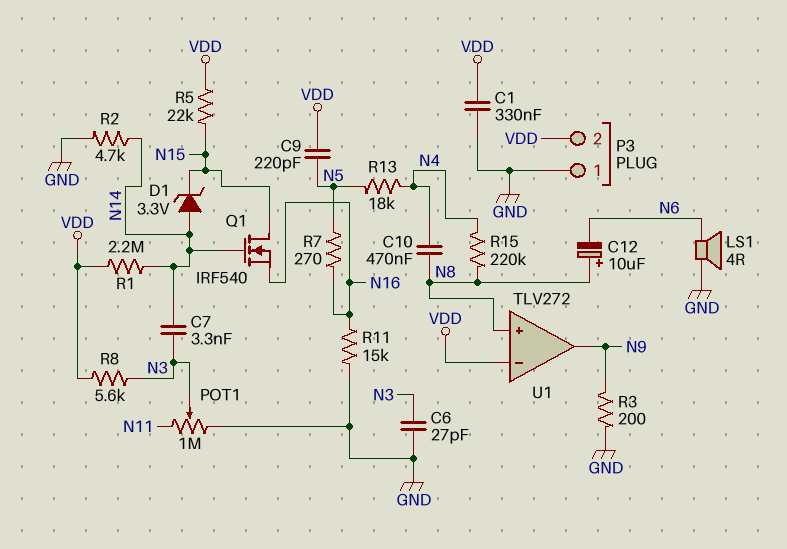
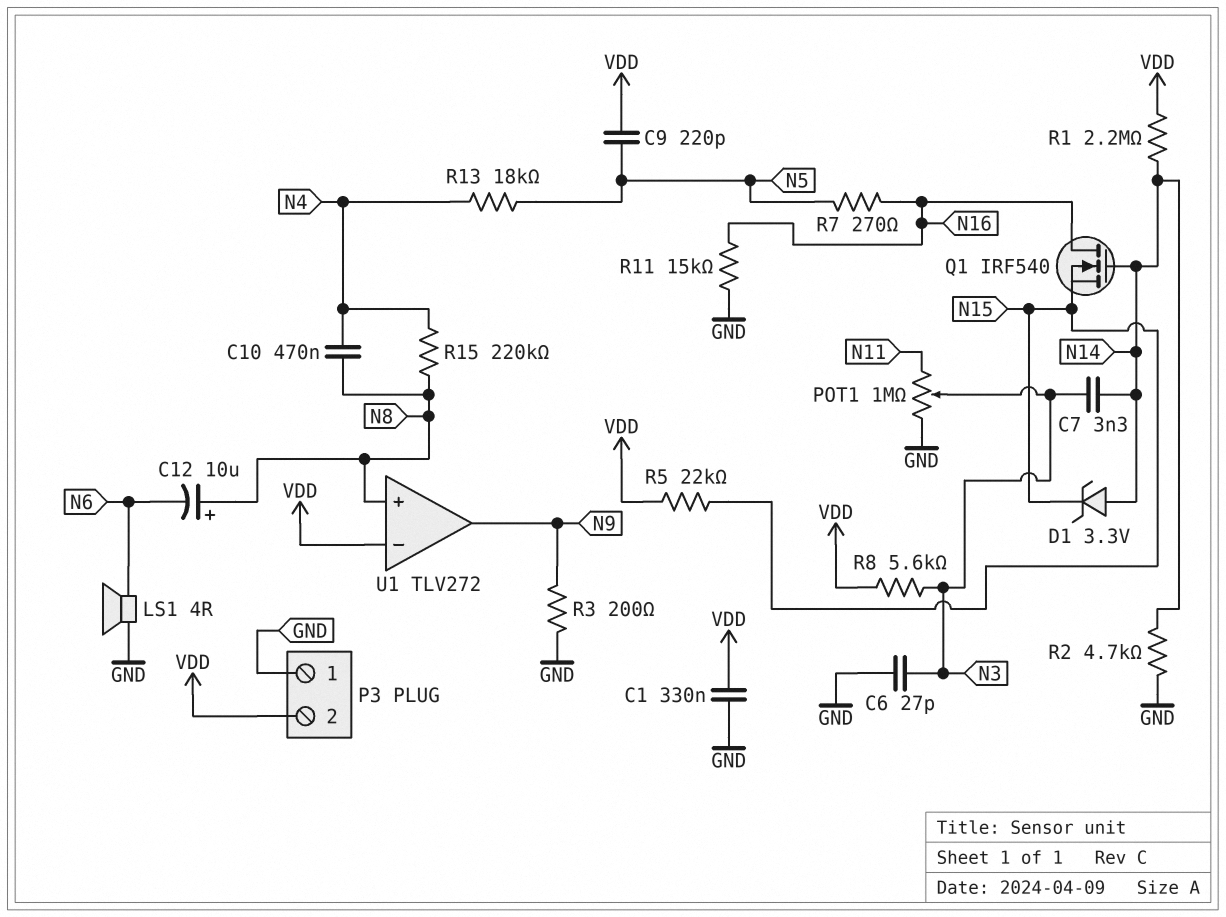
Q1: NMOS IRF540 (G N14, D N15, S N16) -> NMOS IRF540 (G N14, D N16, S N15)

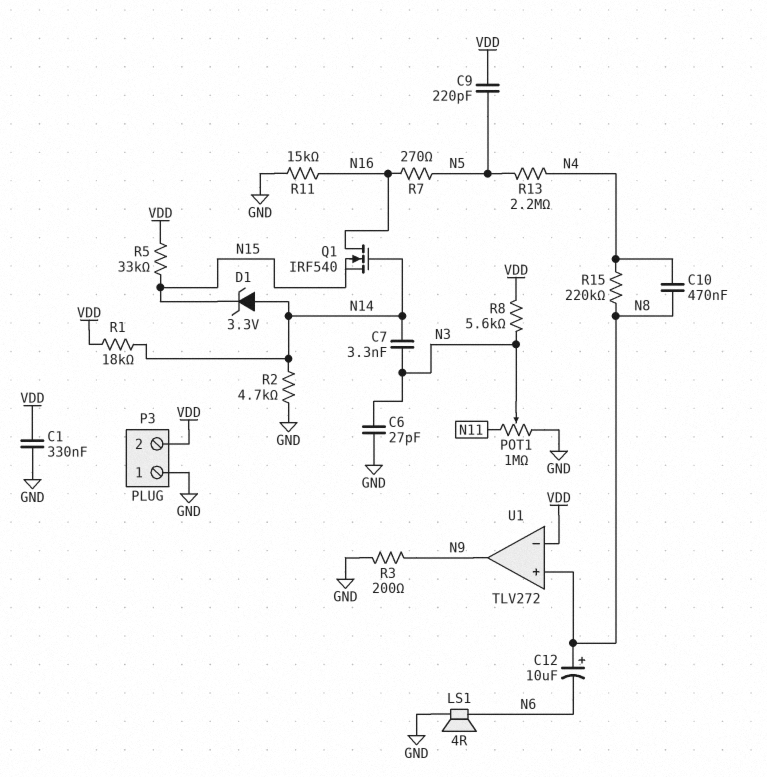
R1: 2.2M (N14, VDD) -> 18k (N14, VDD)
R5: 22k (N15, VDD) -> 33k (N15, VDD)
R13: 18k (N4, N5) -> 2.2M (N4, N5)

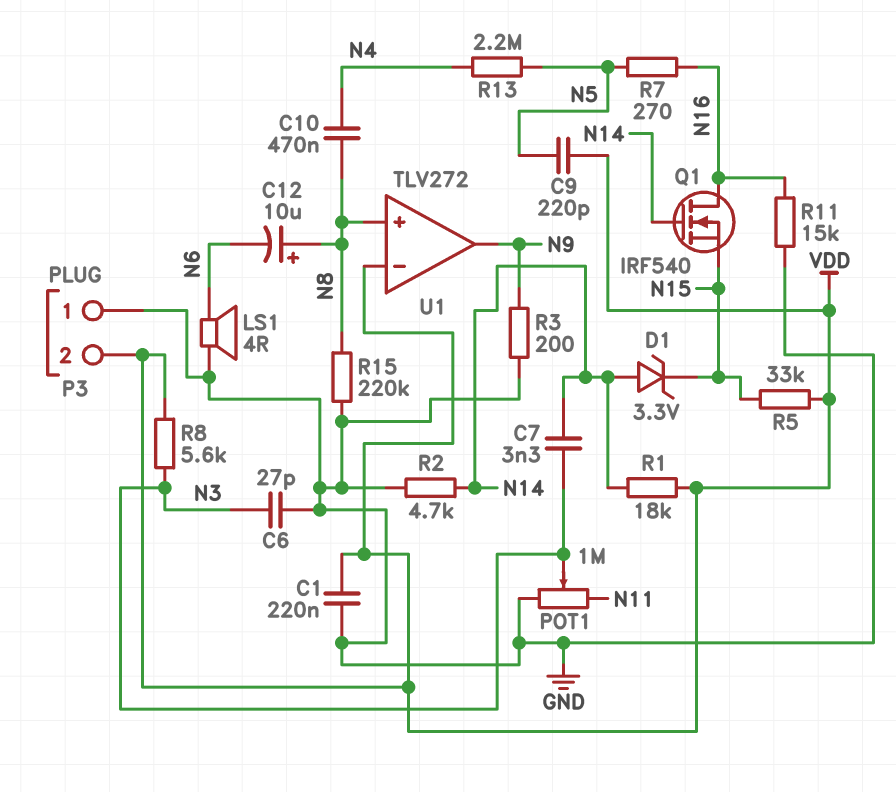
C1: 330nF (GND, VDD) -> 220nF (GND, VDD)
R15: 220k (N4, N8) -> 220k (GND, N8)

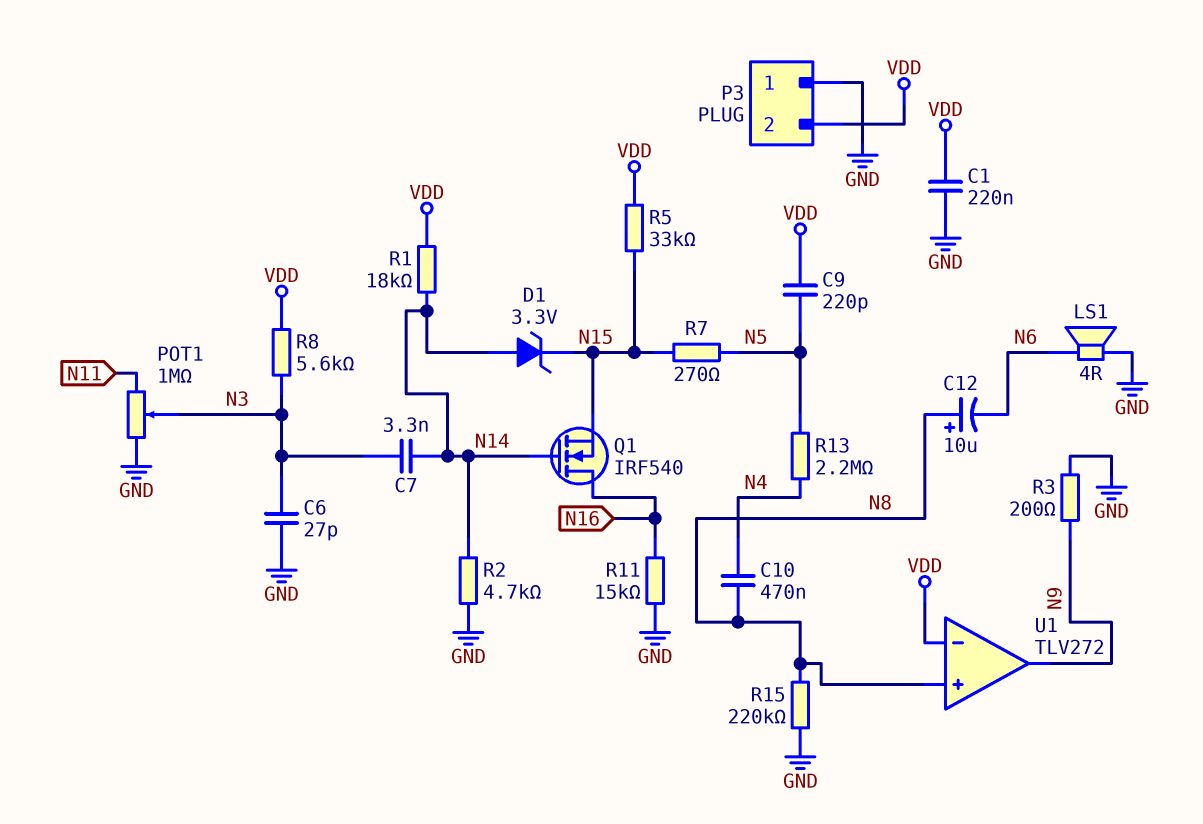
R7: 270 (N5, N16) -> 270 (N5, N15)

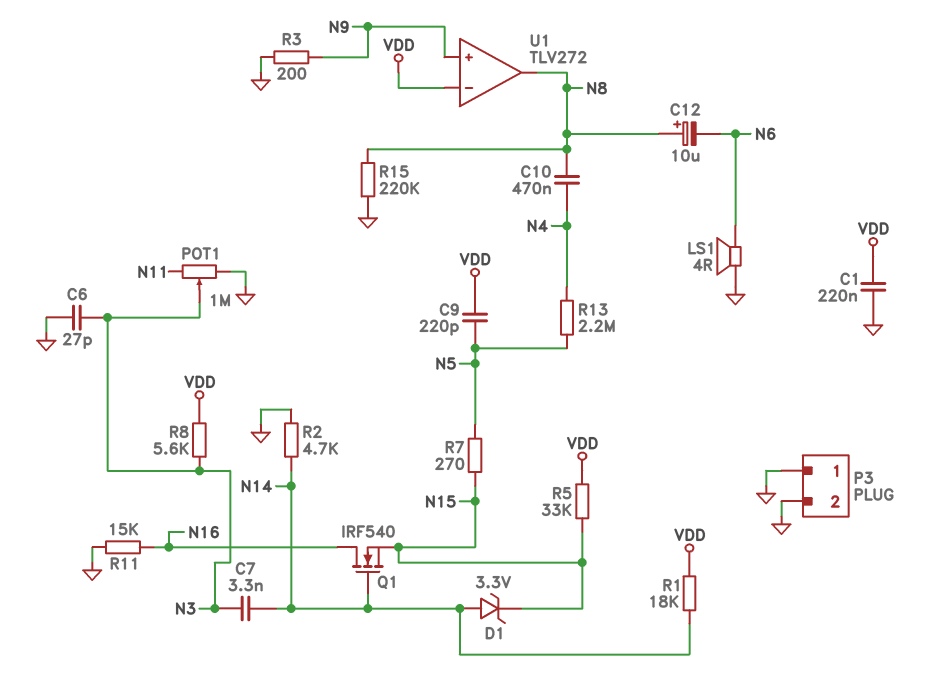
P3 pin 2: VDD -> GND
U1 pin in+: N8 -> N9
U1 pin out: N9 -> N8

